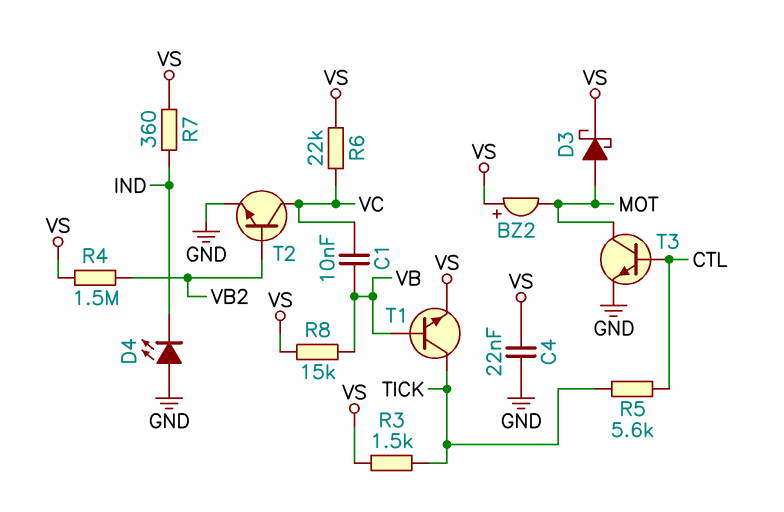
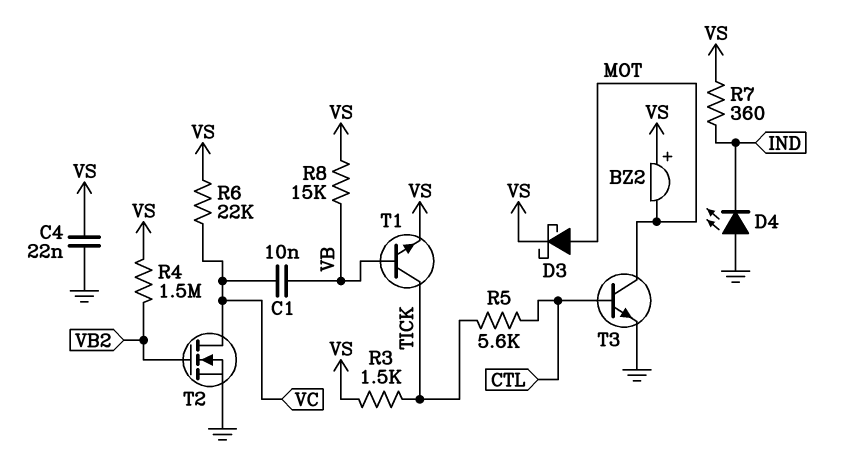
T2: NPN (B VB2, C VC, E GND) -> NMOS (G VB2, D VC, S GND)

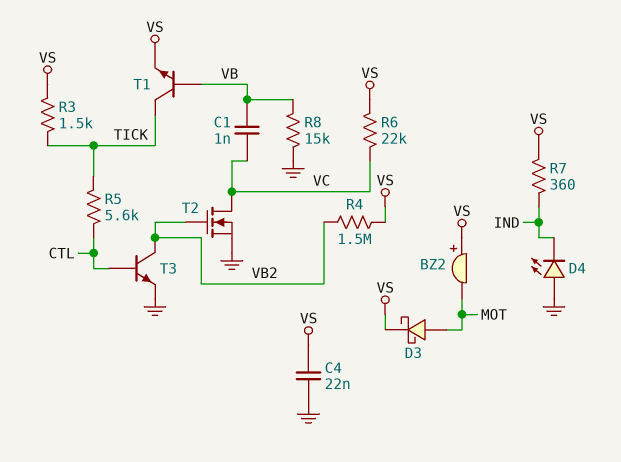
C1: 10nF (VB, VC) -> 1nF (VB, VC)
R8: 15k (VB, VS) -> 15k (GND, VB)
T3: NPN (B CTL, C MOT, E GND) -> NPN (B CTL, C VB2, E GND)

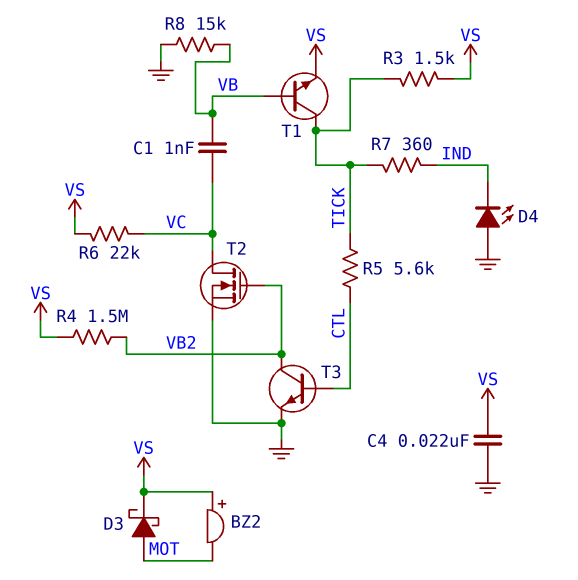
R7: 360 (IND, VS) -> 360 (IND, TICK)

